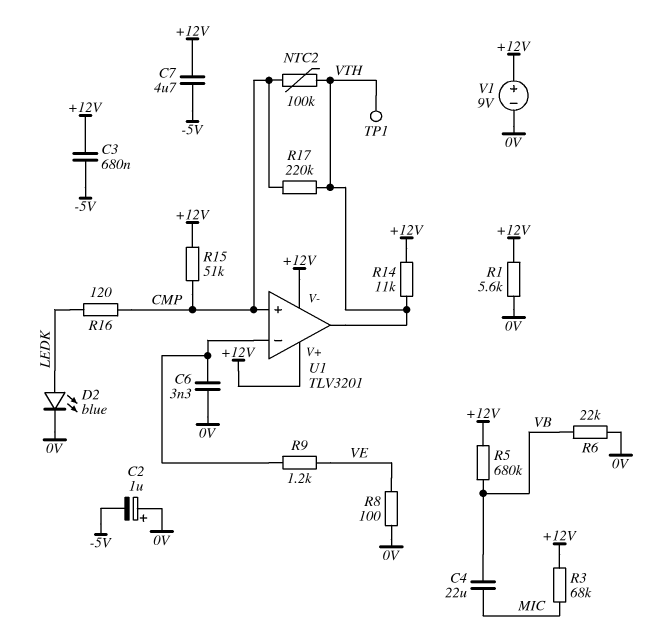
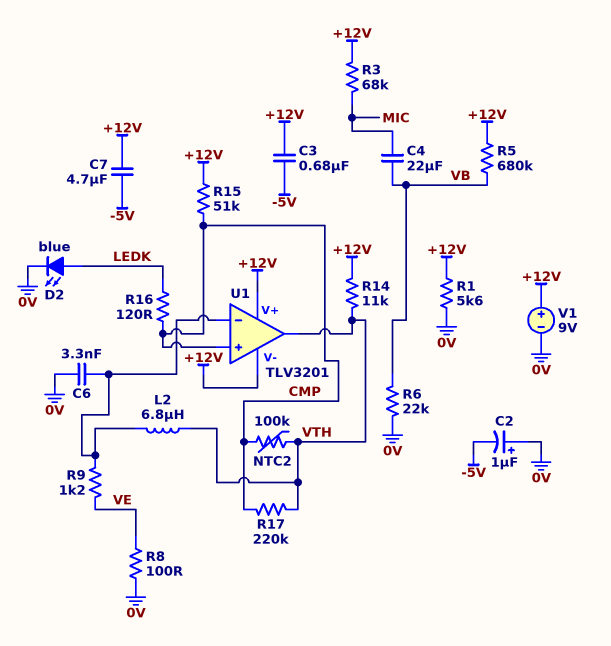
L2: none -> 6.8uH (U1/in-, VTH)
TP1: test point (VTH) -> none

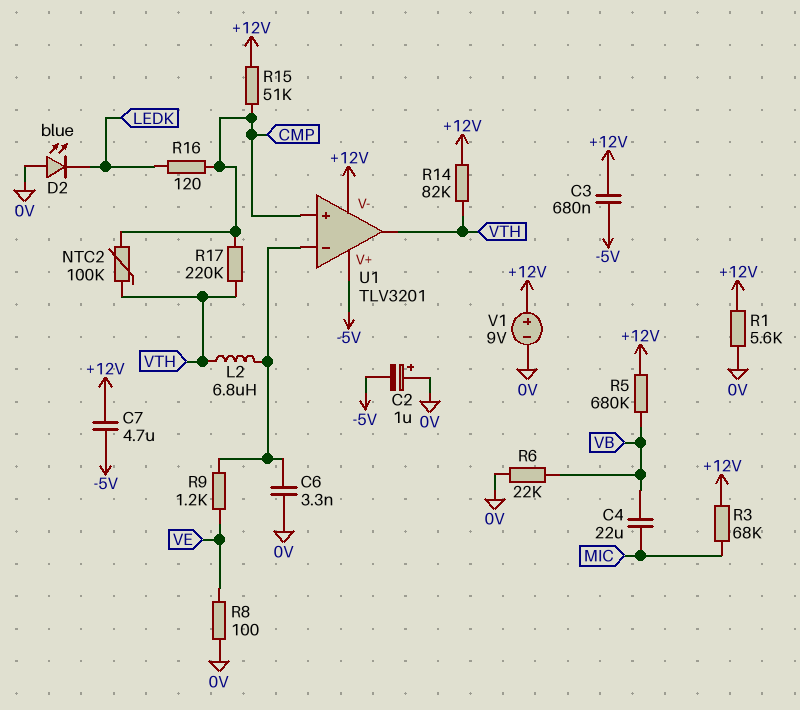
D2: LED blue (A LEDK, K 0V) -> LED blue (A 0V, K LEDK)
R14: 11k (+12V, VTH) -> 82k (+12V, VTH)
U1 pin V+: +12V -> -5V

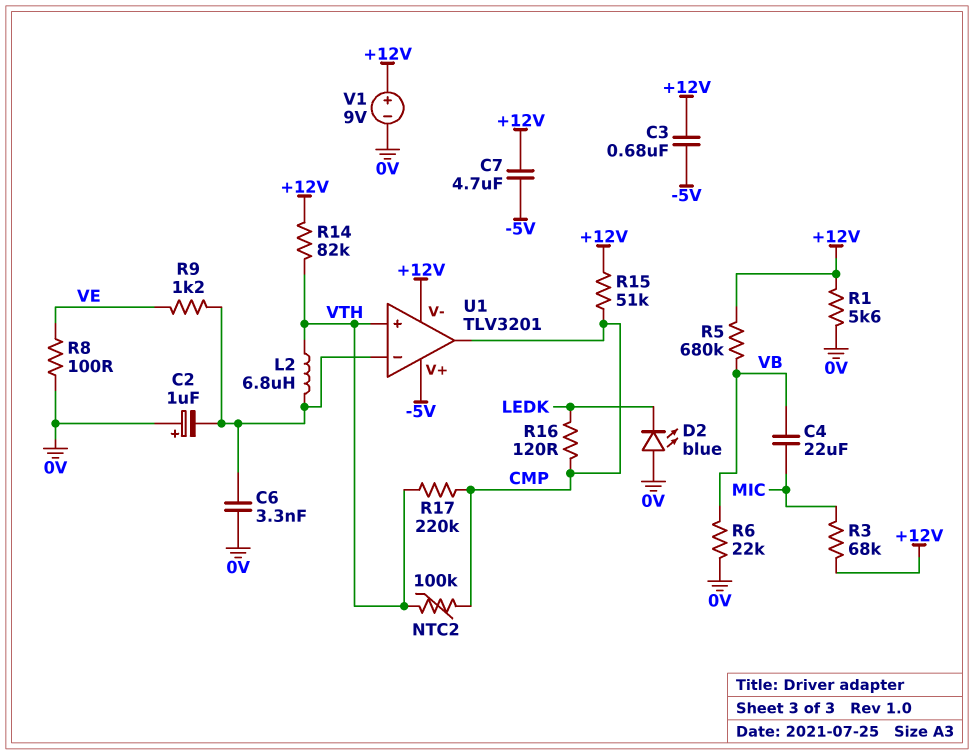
C2: 1uF (plus 0V, minus -5V) -> 1uF (plus 0V, minus U1/in-)
U1 pin in+: CMP -> VTH
U1 pin out: VTH -> CMP

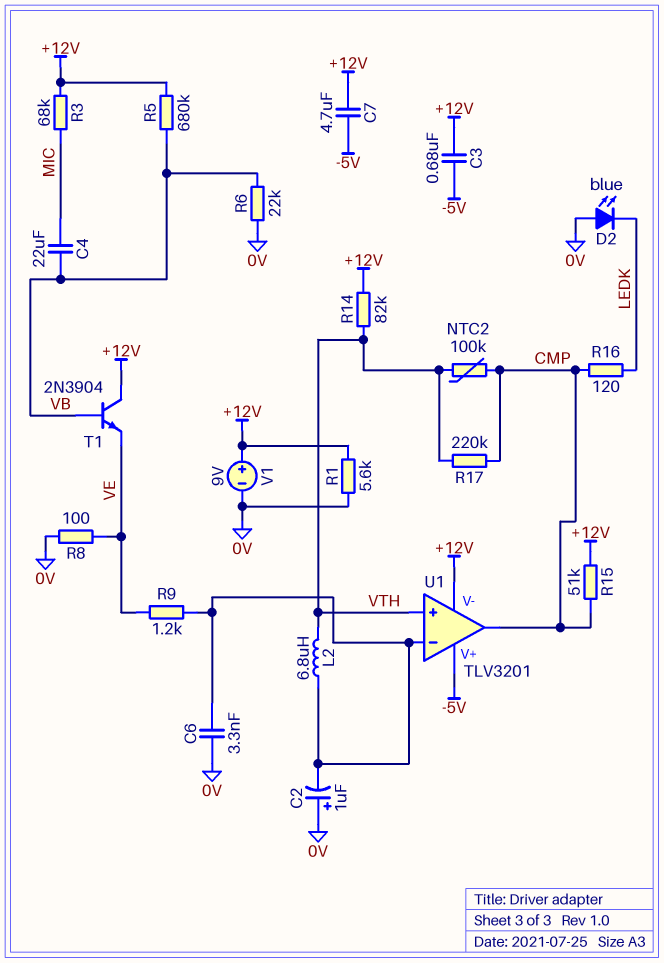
T1: none -> NPN 2N3904 (B VB, C +12V, E VE)

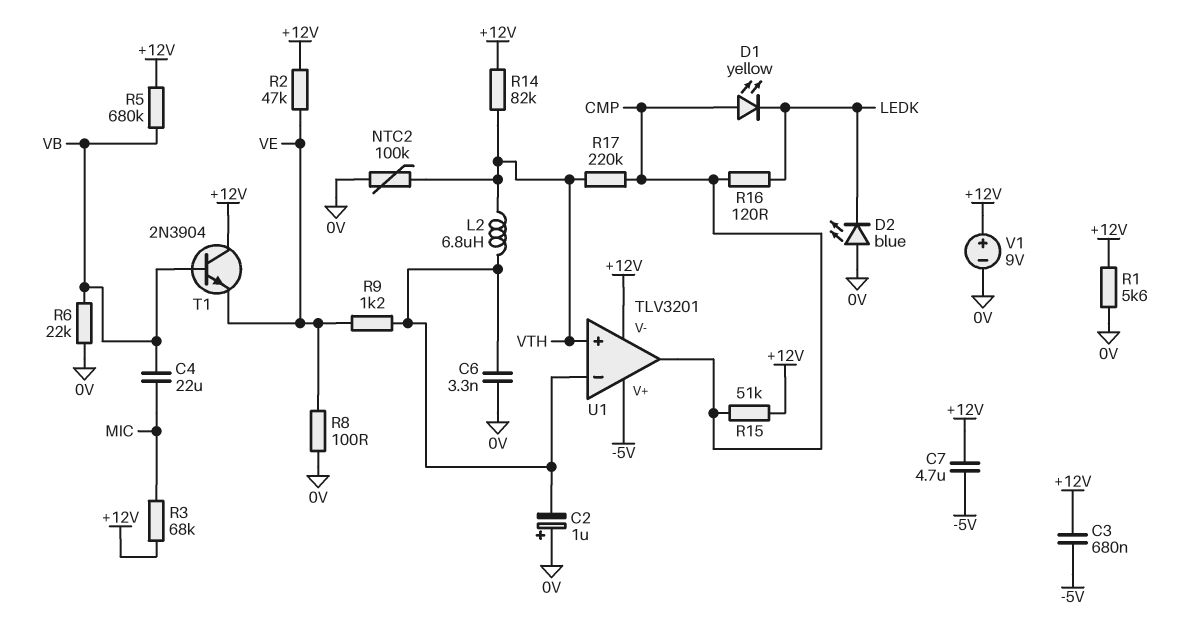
D1: none -> LED yellow (A CMP, K LEDK)
NTC2: 100k (CMP, VTH) -> 100k (0V, VTH)
R2: none -> 47k (+12V, VE)

